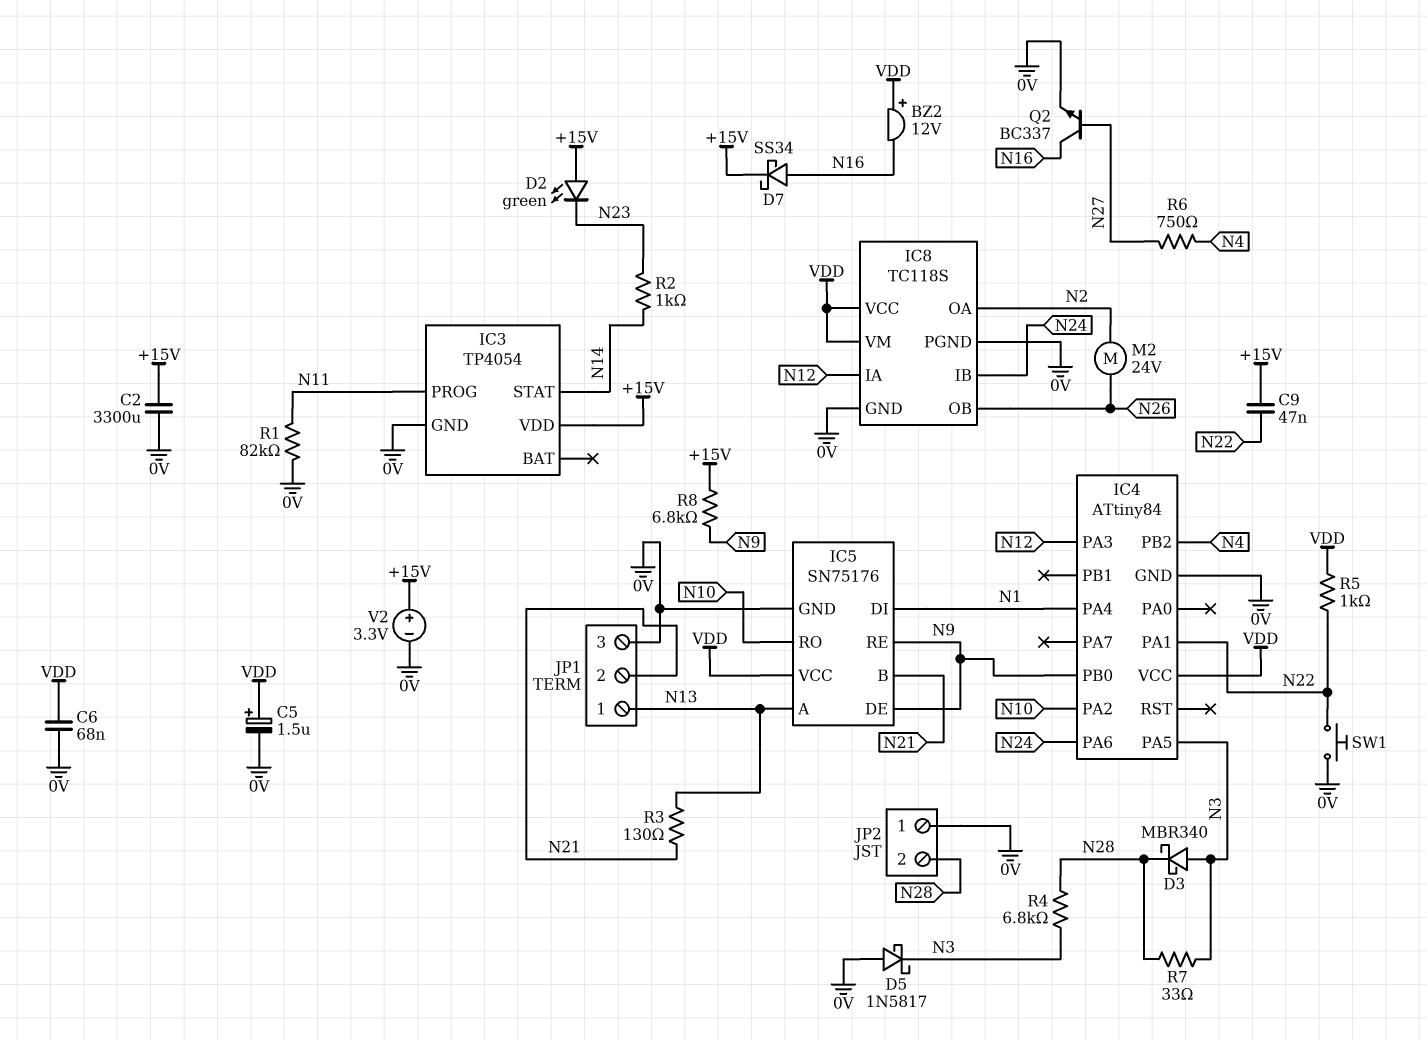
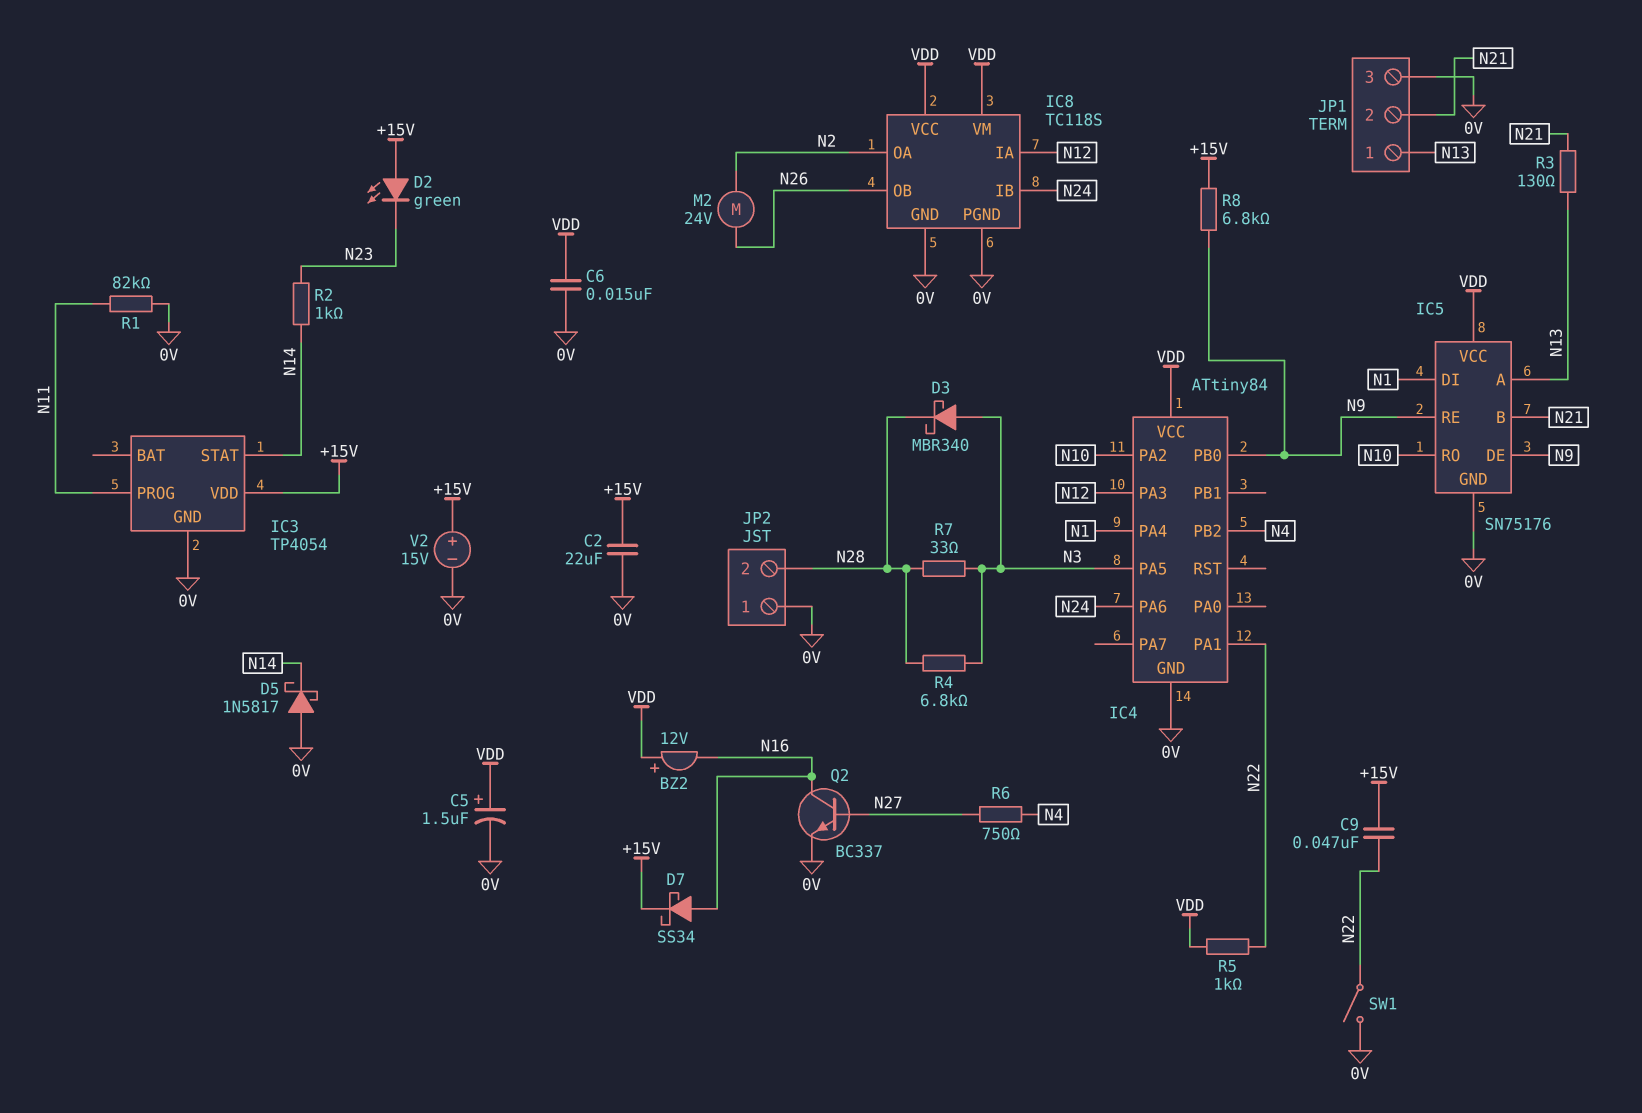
C2: 3300uF (+15V, 0V) -> 22uF (+15V, 0V)
C6: 68nF (0V, VDD) -> 15nF (0V, VDD)
D5: schottky 1N5817 (A 0V, K N3) -> schottky 1N5817 (A 0V, K N14)
SW1: button (0V, N22) -> switch (0V, N22)
V2: 3.3V (plus +15V, minus 0V) -> 15V (plus +15V, minus 0V)

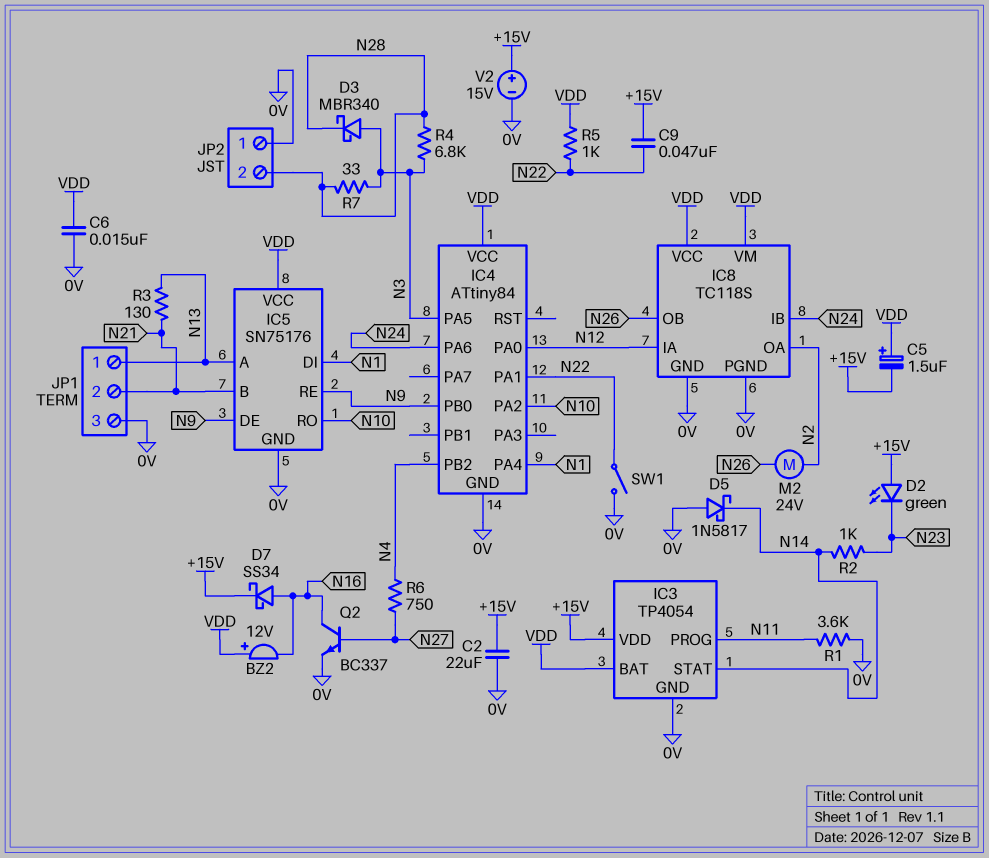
C5: 1.5uF (plus VDD, minus 0V) -> 1.5uF (plus VDD, minus +15V)
IC3 pin BAT: none -> VDD
IC4 pin PA0: none -> N12
IC4 pin PA3: N12 -> none
R1: 82k (0V, N11) -> 3.6k (0V, N11)
R8: 6.8k (+15V, N9) -> none

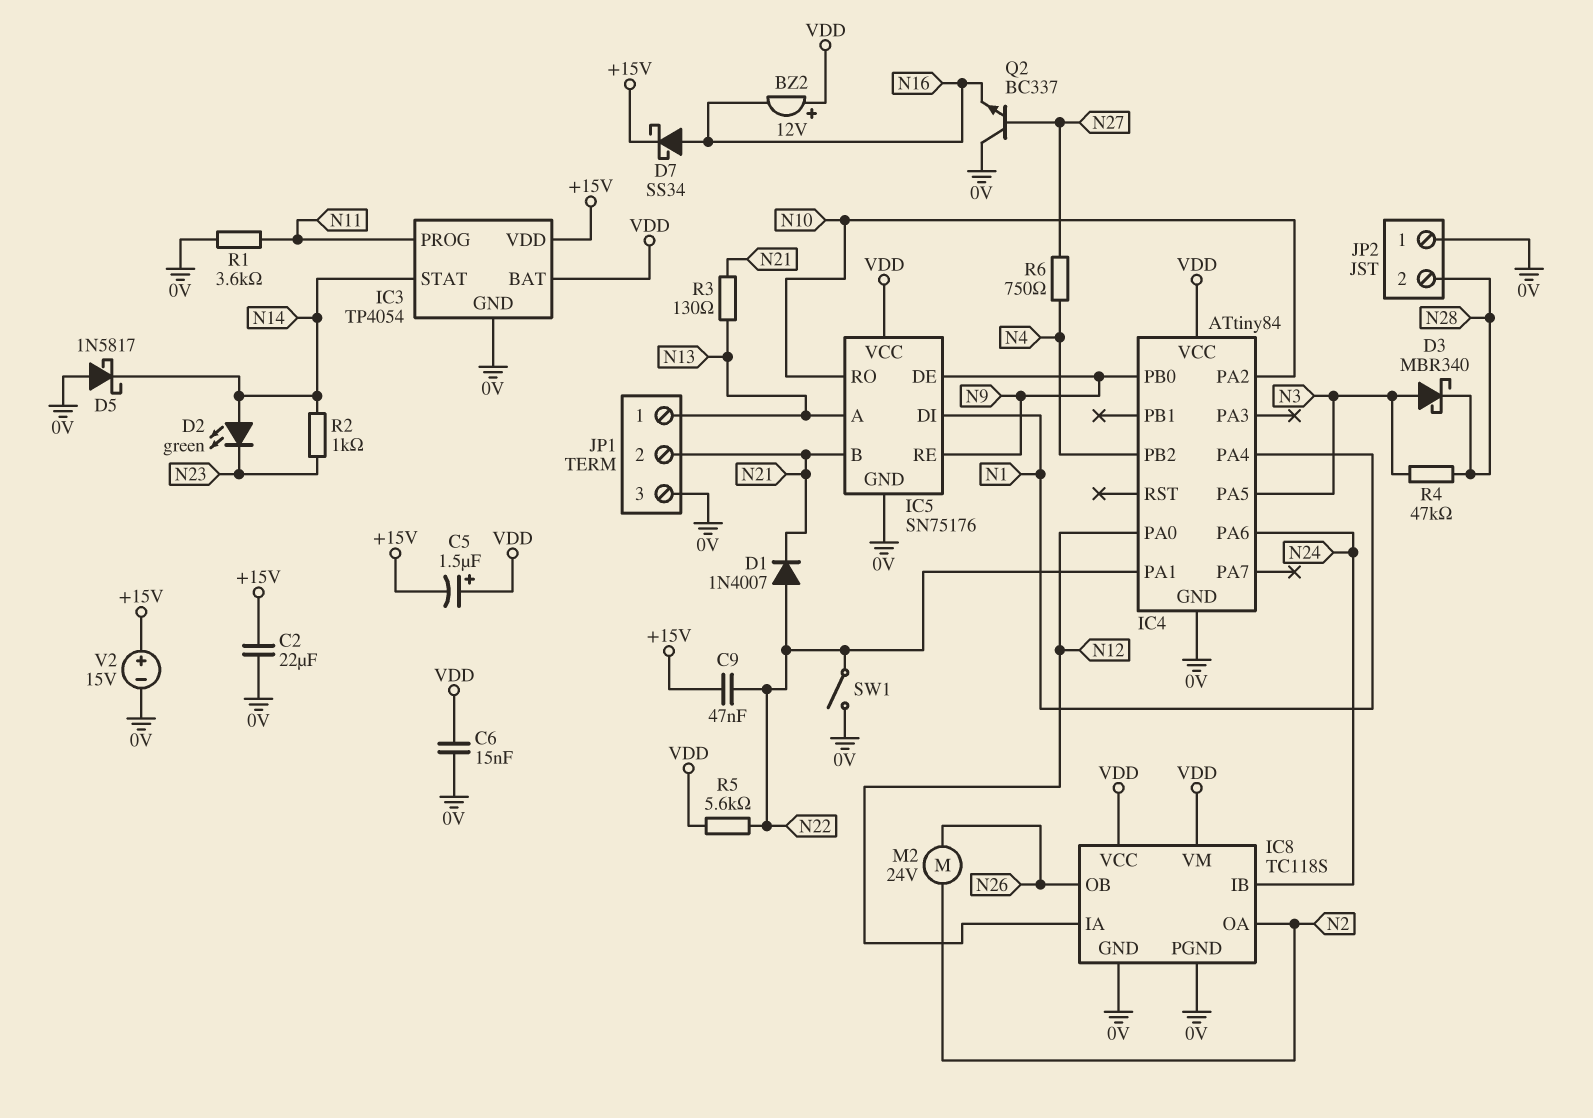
D1: none -> diode 1N4007 (A N22, K N21)
D2: LED green (A +15V, K N23) -> LED green (A N14, K N23)
Q2: NPN BC337 (B N27, C N16, E 0V) -> NPN BC337 (B N27, C 0V, E N16)
R4: 6.8k (N3, N28) -> 47k (N3, N28)
R5: 1k (N22, VDD) -> 5.6k (N22, VDD)
R7: 33 (N3, N28) -> none

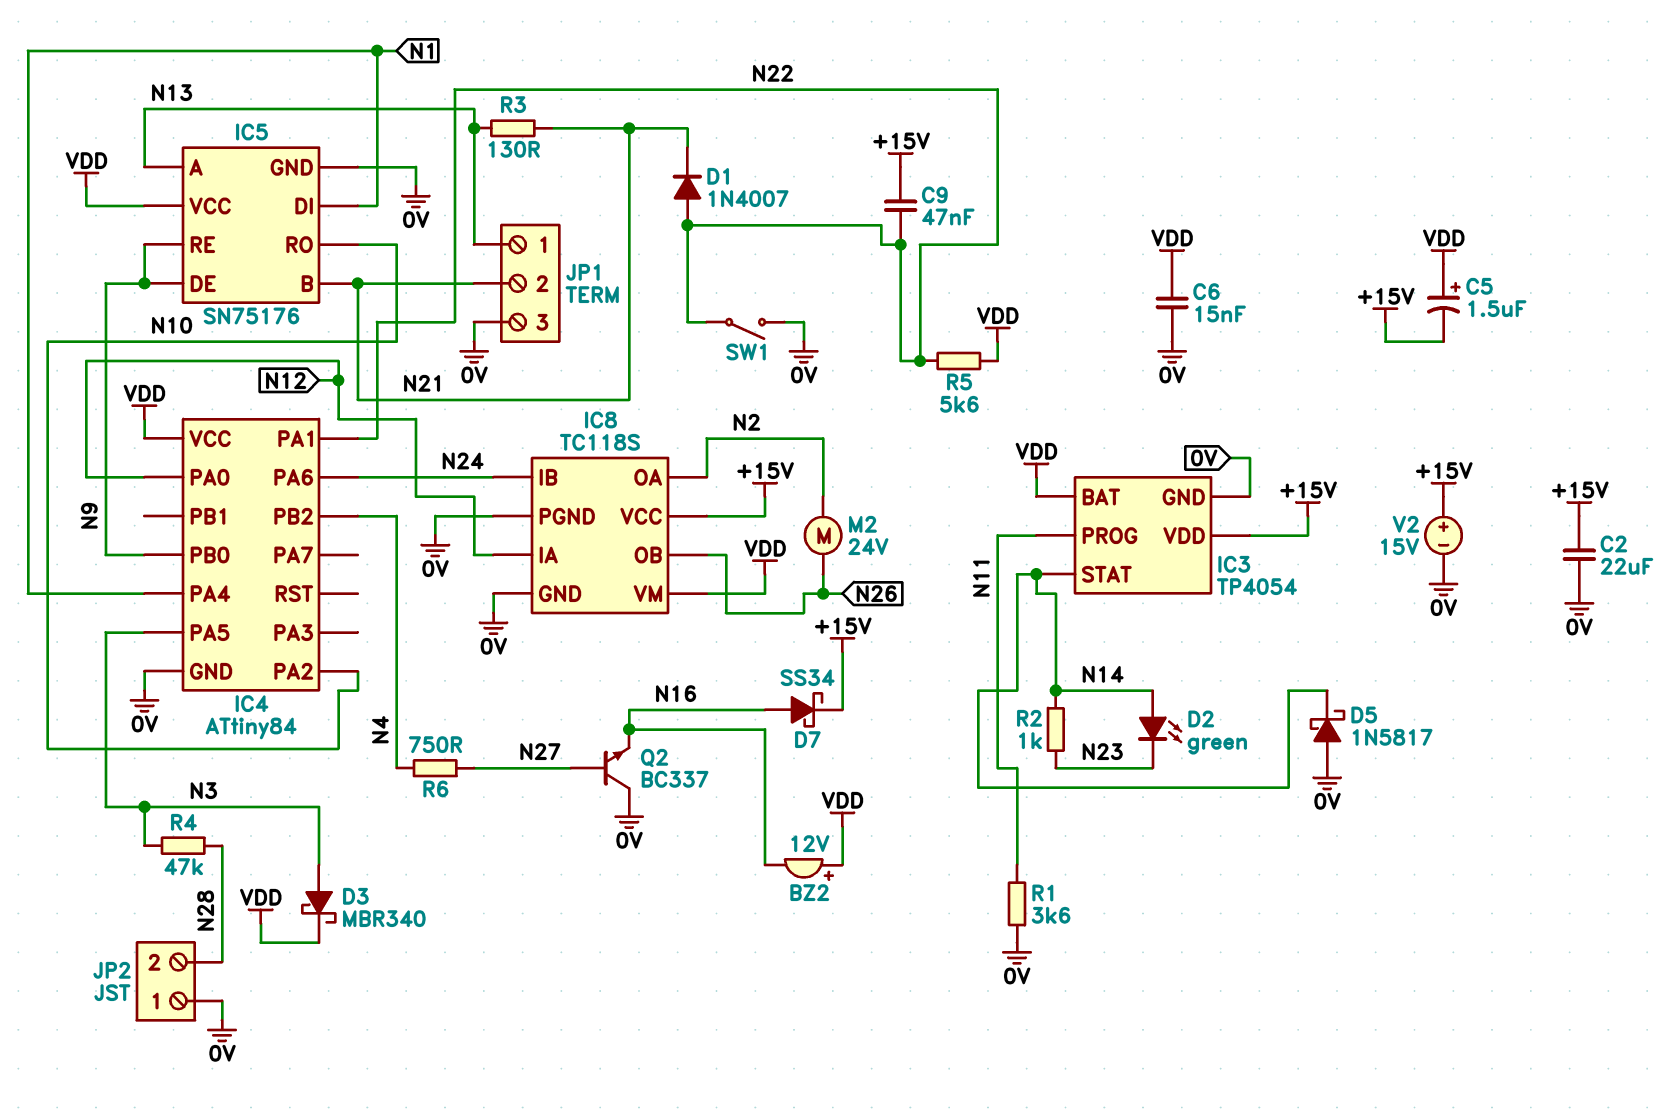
D3: schottky MBR340 (A N3, K N28) -> schottky MBR340 (A N3, K VDD)
IC8 pin VCC: VDD -> +15V

